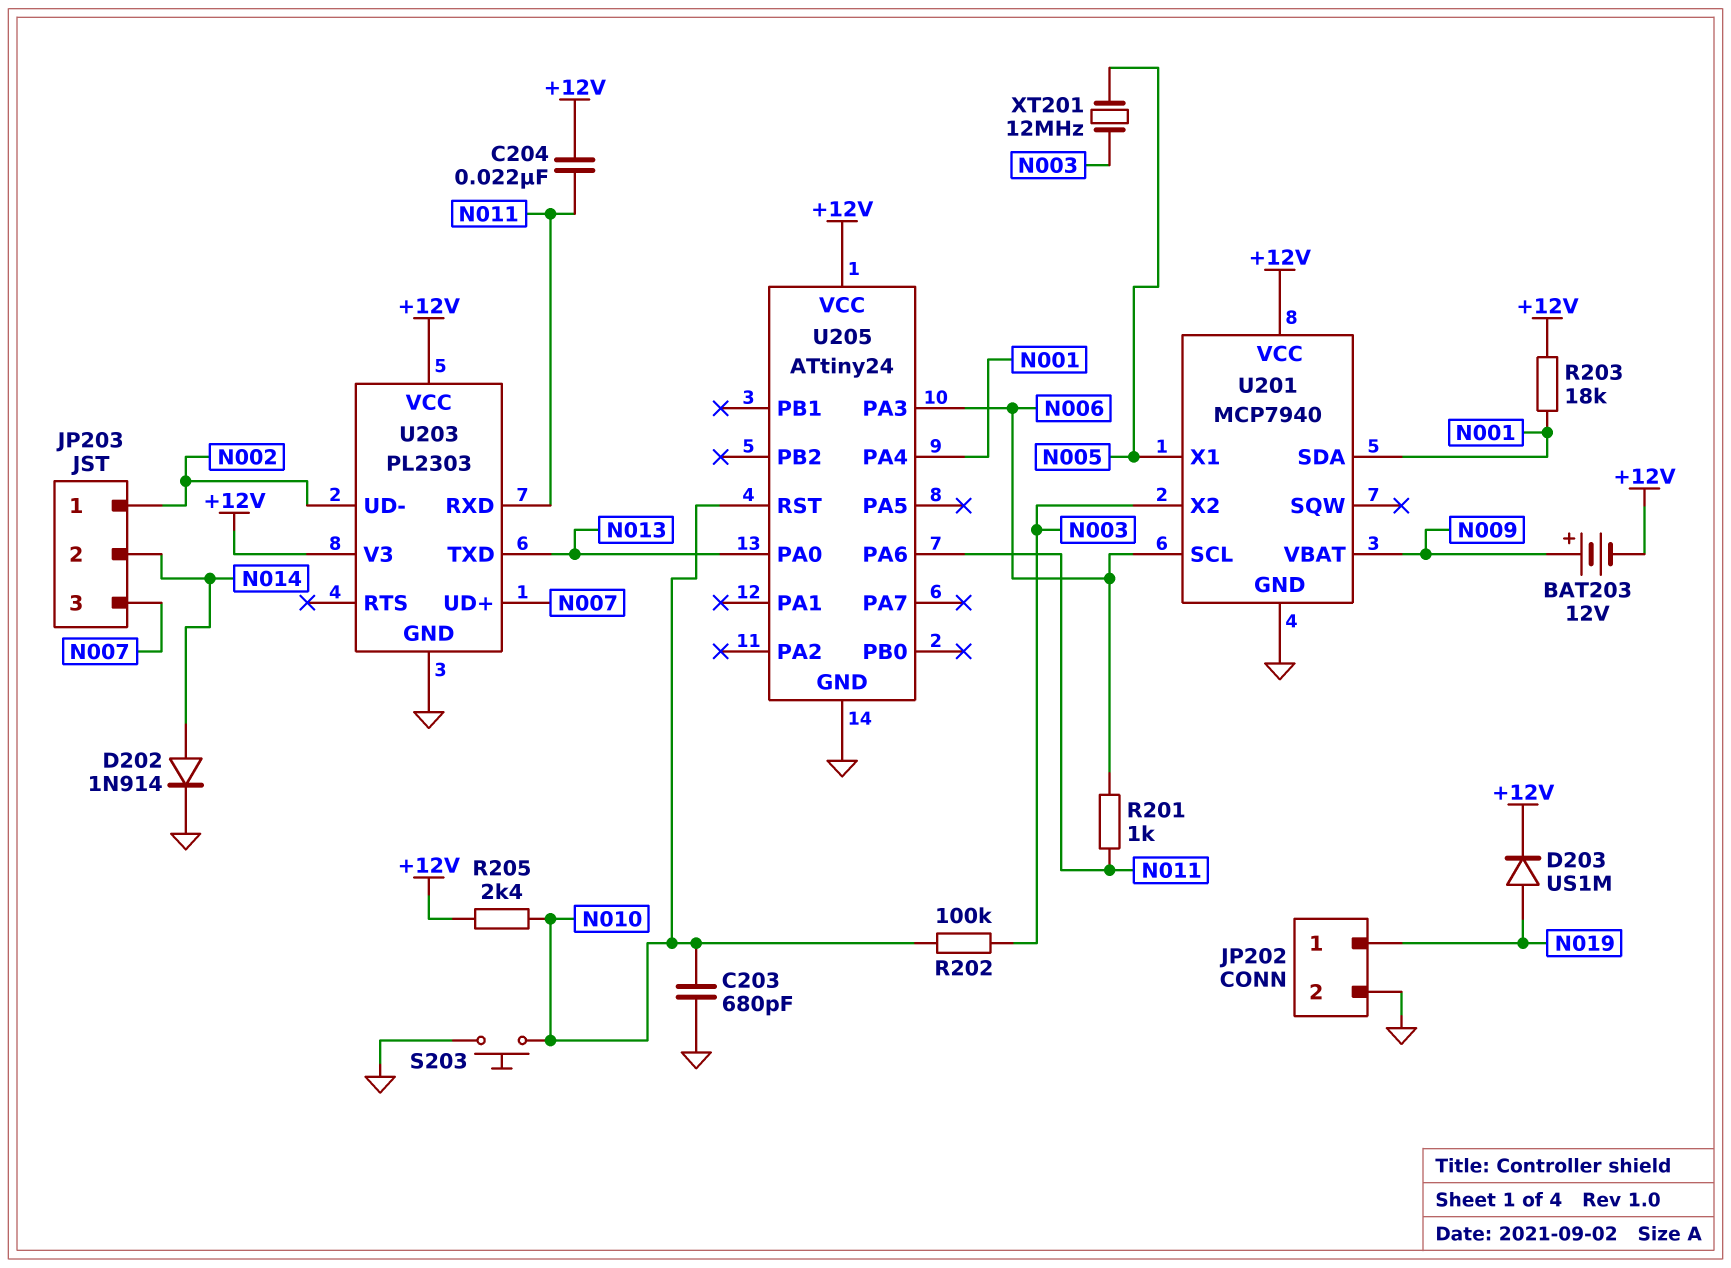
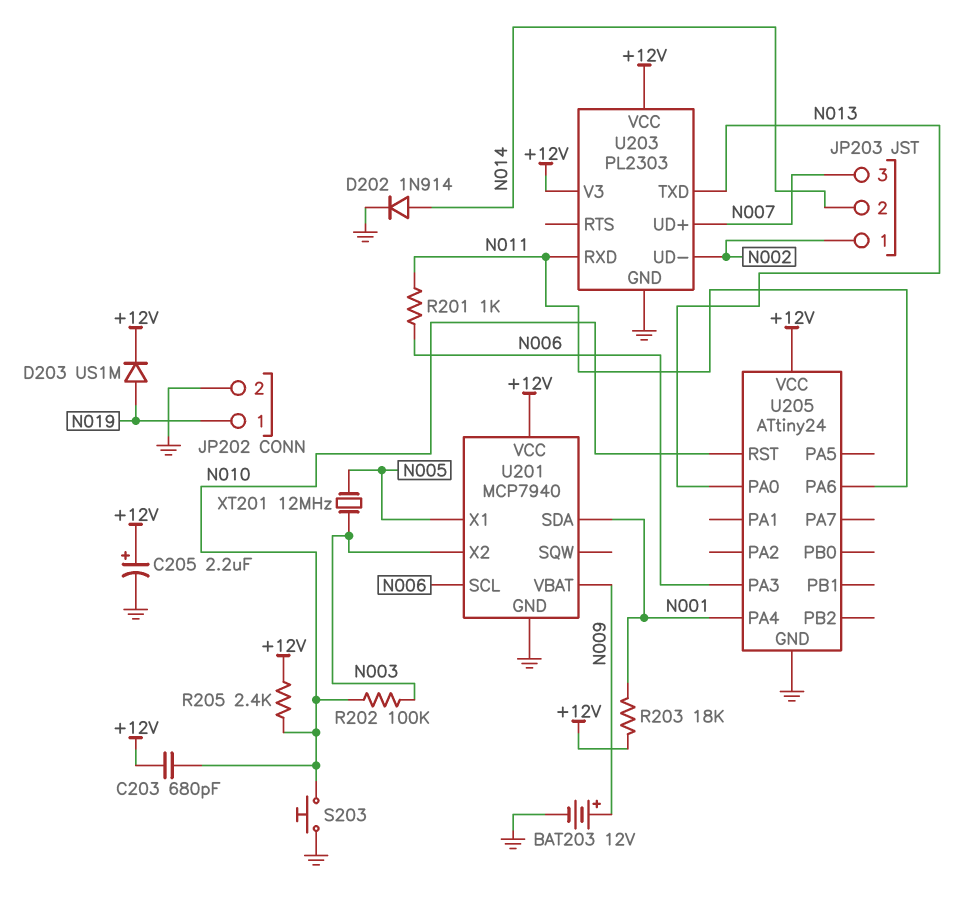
BAT203: 12V (plus N009, minus +12V) -> 12V (plus N009, minus GND)
C203: 680pF (GND, N010) -> 680pF (+12V, N010)
C204: 22nF (+12V, N011) -> none
C205: none -> 2.2uF (plus +12V, minus GND)

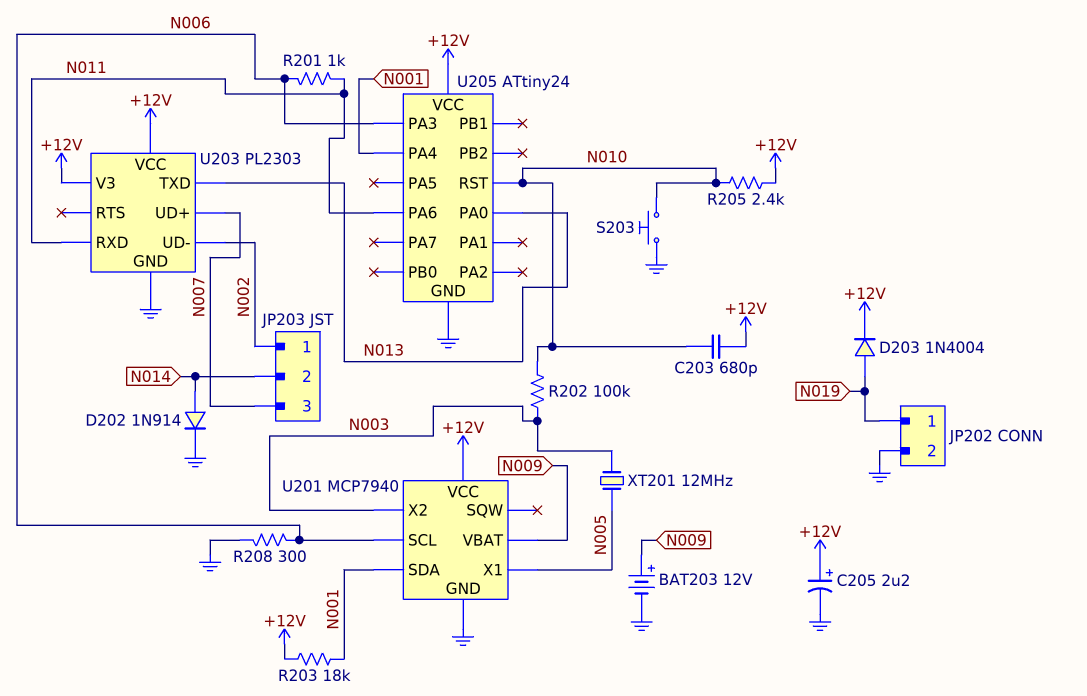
D203: diode US1M (A N019, K +12V) -> diode 1N4004 (A N019, K +12V)
R208: none -> 300 (GND, N006)

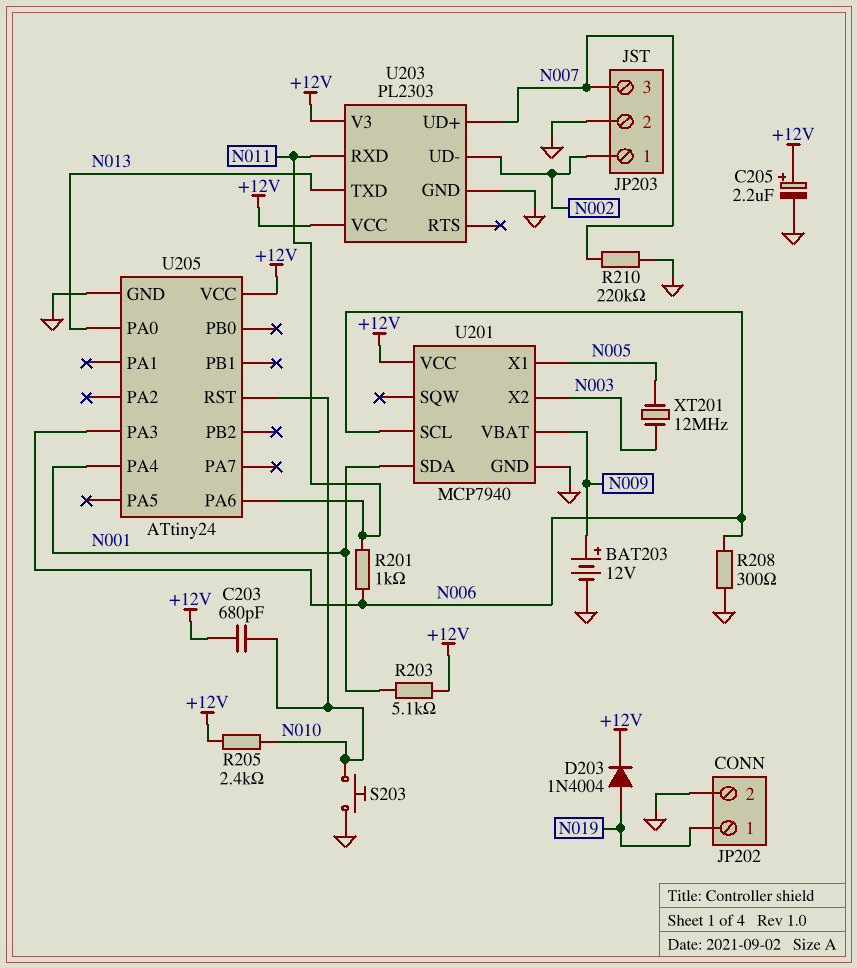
D202: diode 1N914 (A N014, K GND) -> none
JP203 pin 2: N014 -> GND
R202: 100k (N003, N010) -> none
R203: 18k (+12V, N001) -> 5.1k (+12V, N001)
R210: none -> 220k (GND, N007)

